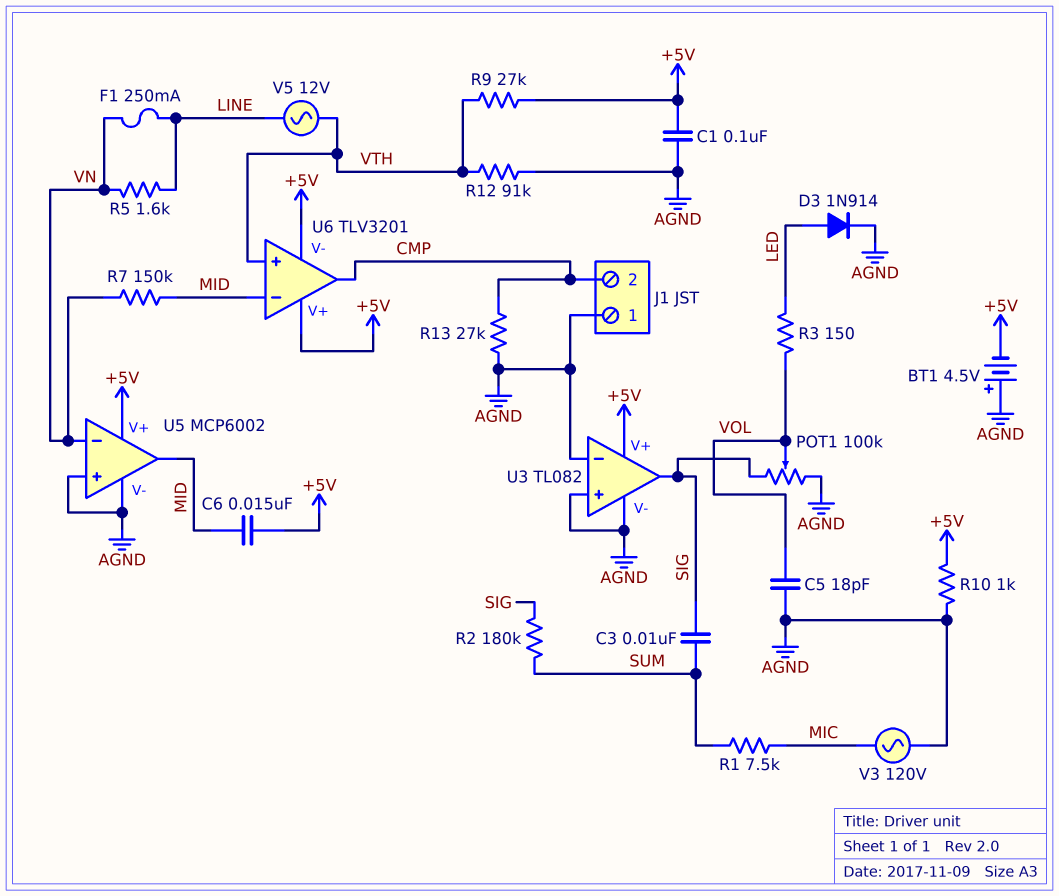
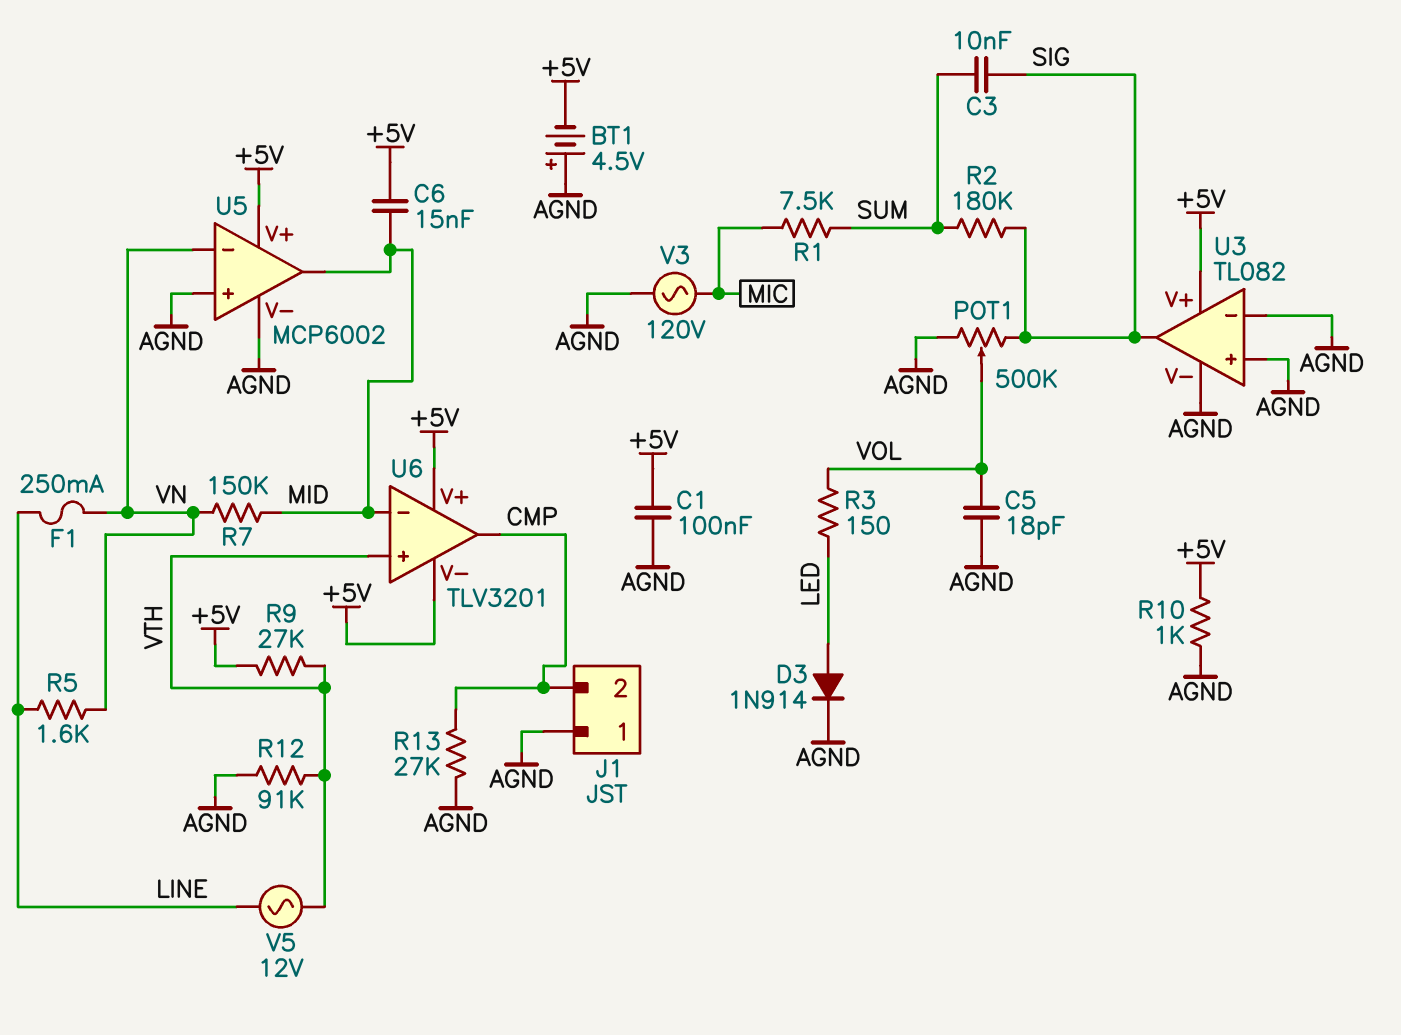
POT1: 100k (AGND, SIG, wiper VOL) -> 500k (AGND, SIG, wiper VOL)

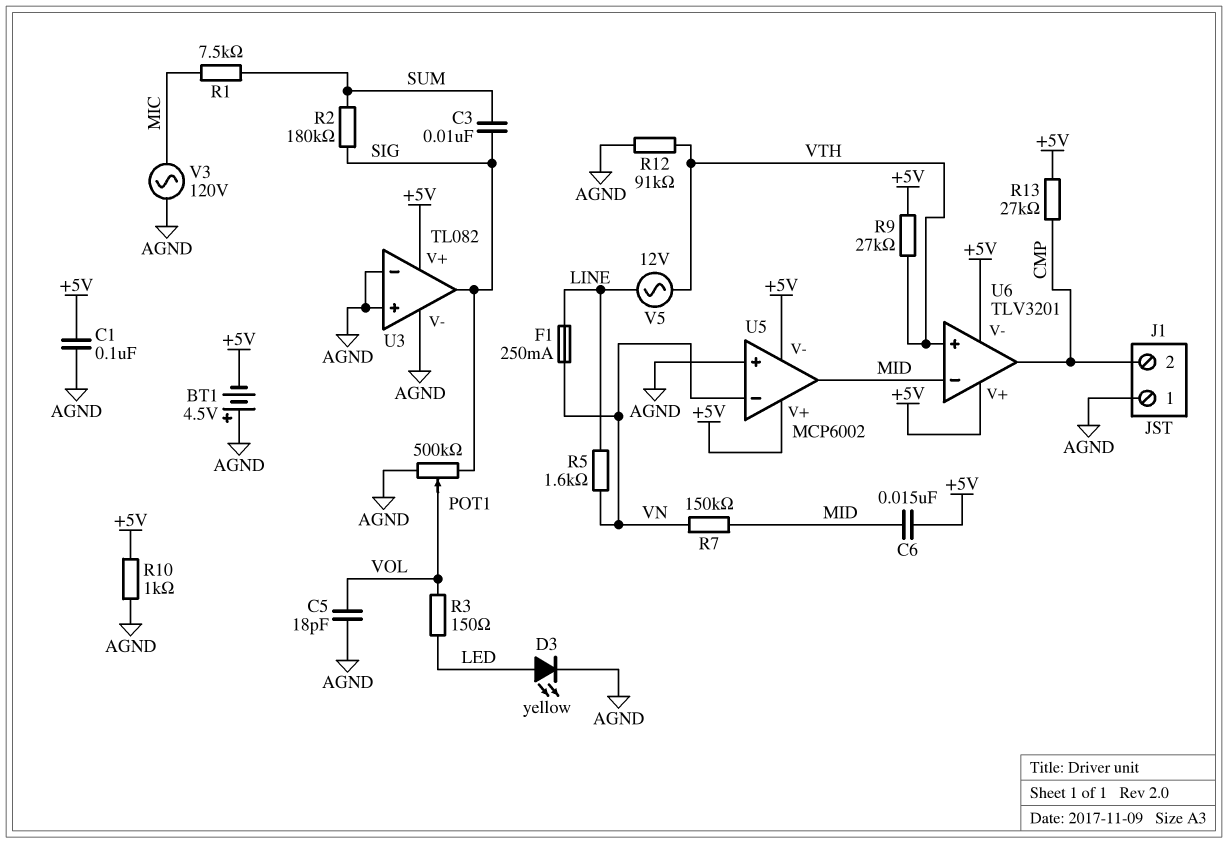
D3: diode 1N914 (A LED, K AGND) -> LED yellow (A LED, K AGND)
R13: 27k (AGND, CMP) -> 27k (+5V, CMP)
U5 pin V-: AGND -> +5V

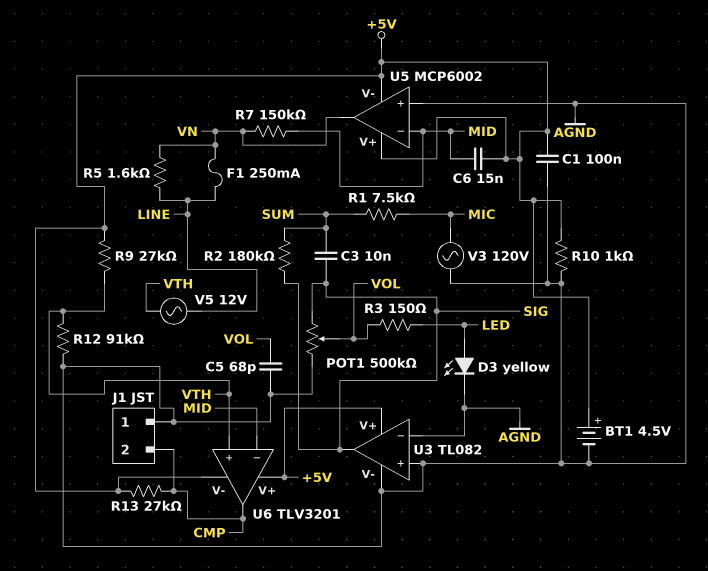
BT1: 4.5V (plus AGND, minus +5V) -> 4.5V (plus +5V, minus AGND)
C5: 18pF (AGND, VOL) -> 68pF (AGND, VOL)
U5 pin in-: VN -> MID
U5 pin out: MID -> VN

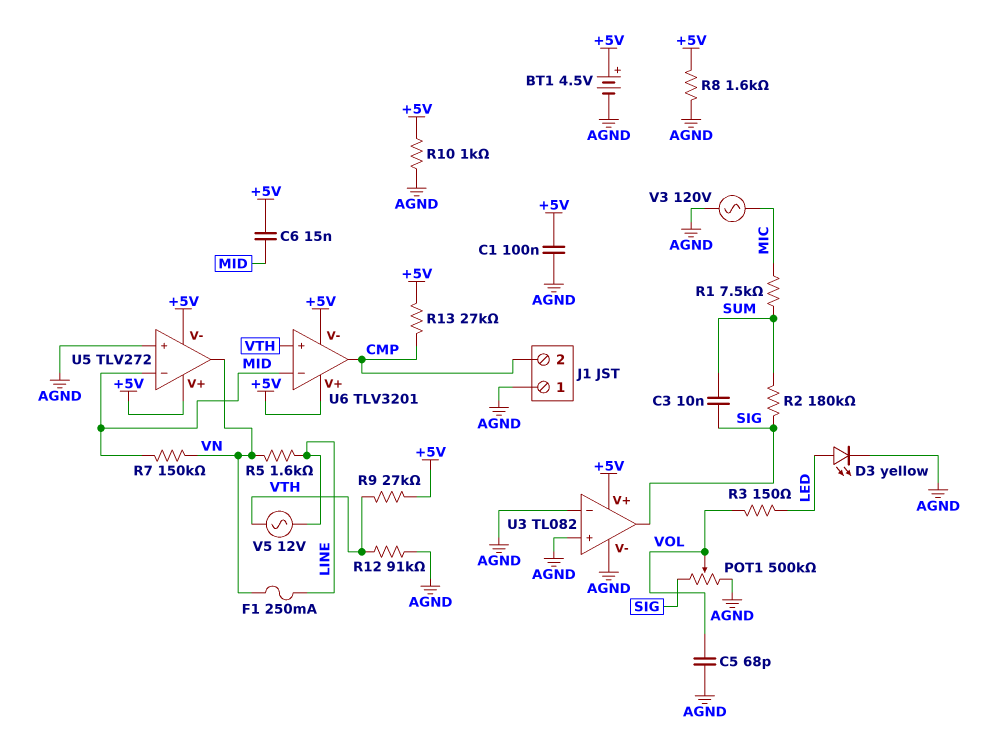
R8: none -> 1.6k (+5V, AGND)
U5: MCP6002 -> TLV272

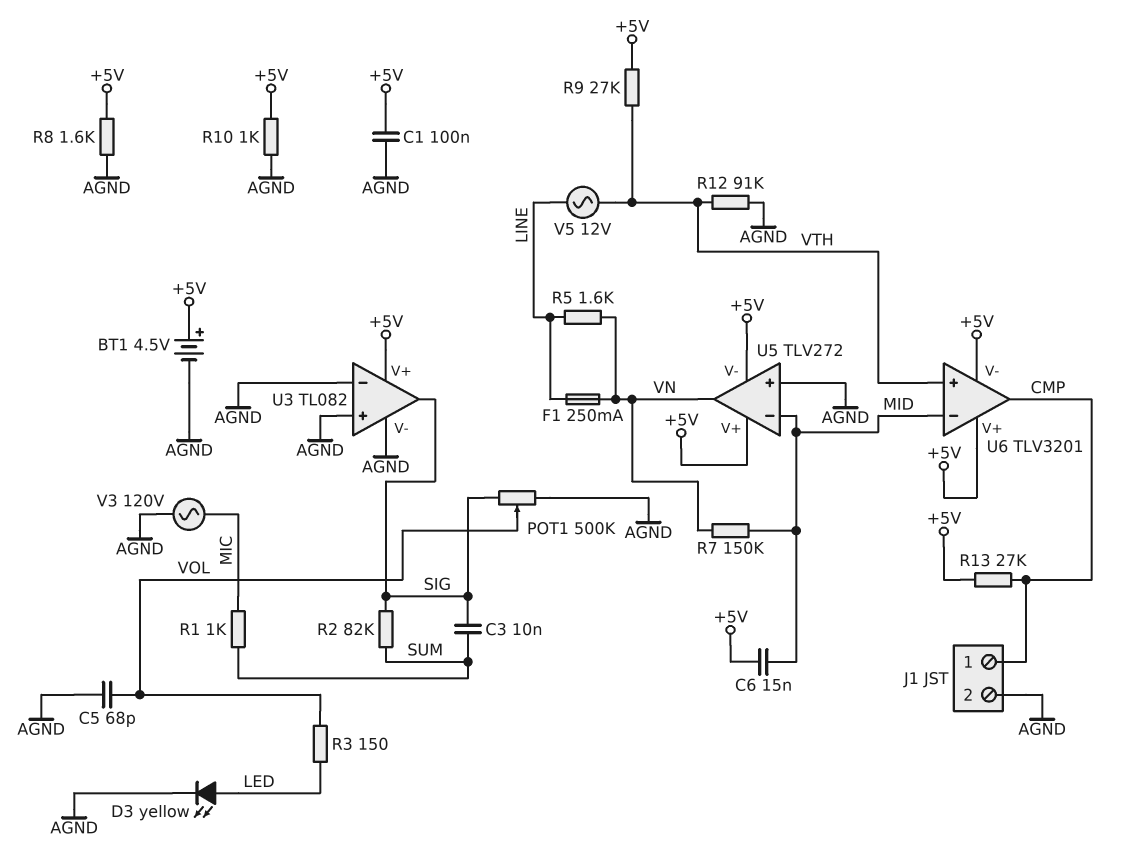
J1 pin 1: AGND -> CMP
J1 pin 2: CMP -> AGND
R1: 7.5k (MIC, SUM) -> 1k (MIC, SUM)
R2: 180k (SIG, SUM) -> 82k (SIG, SUM)

